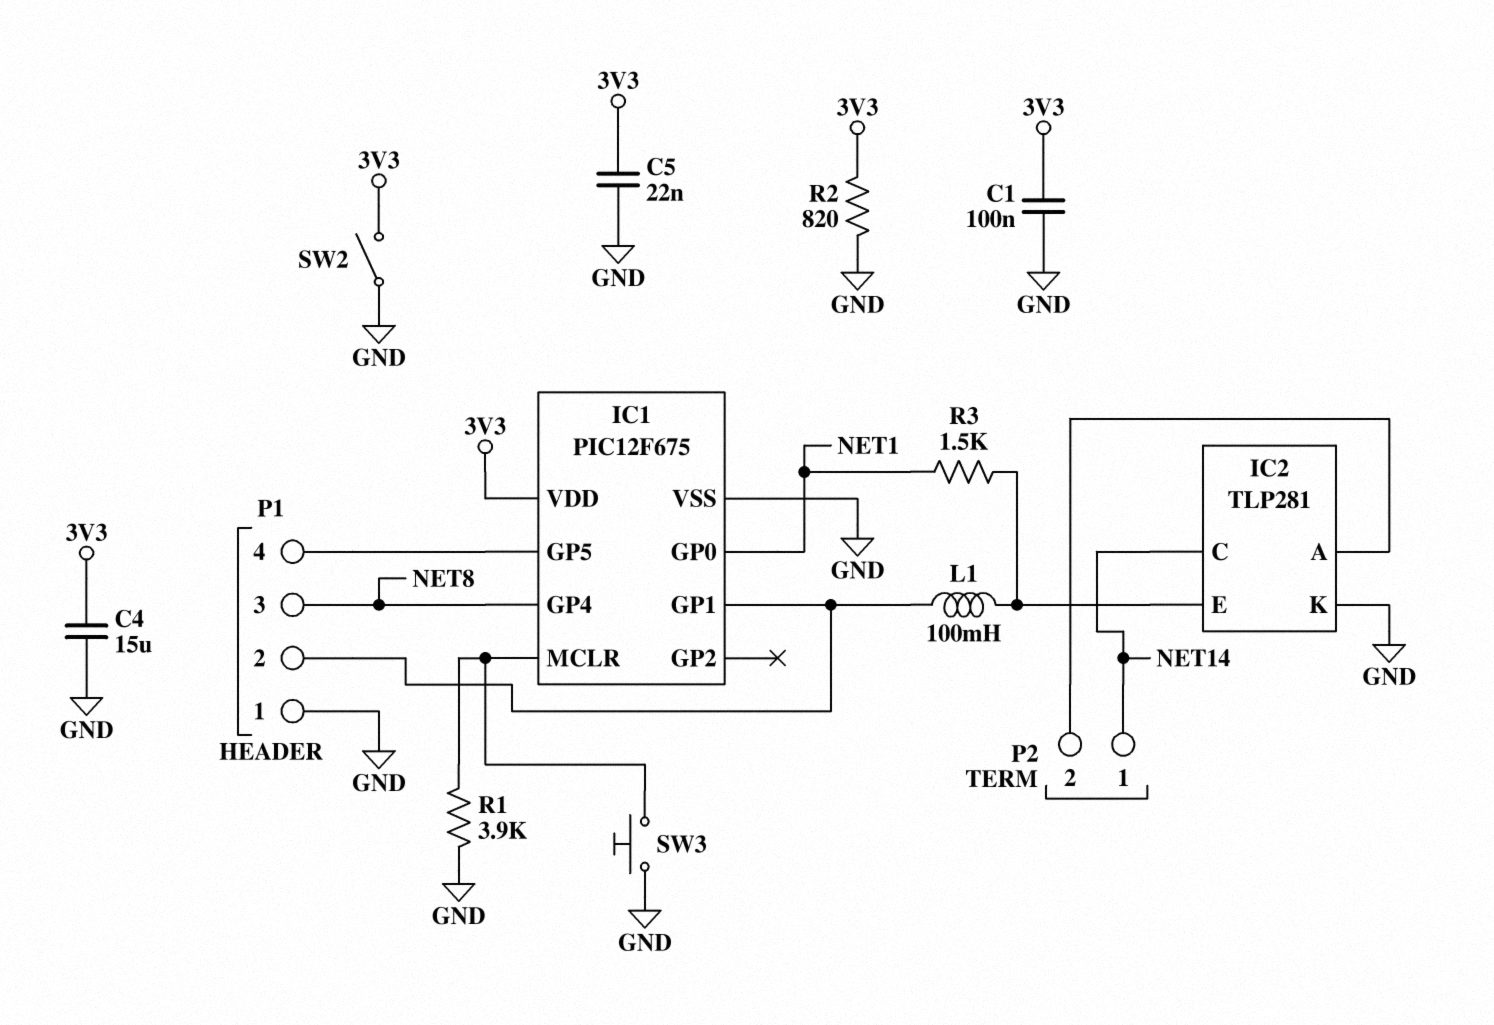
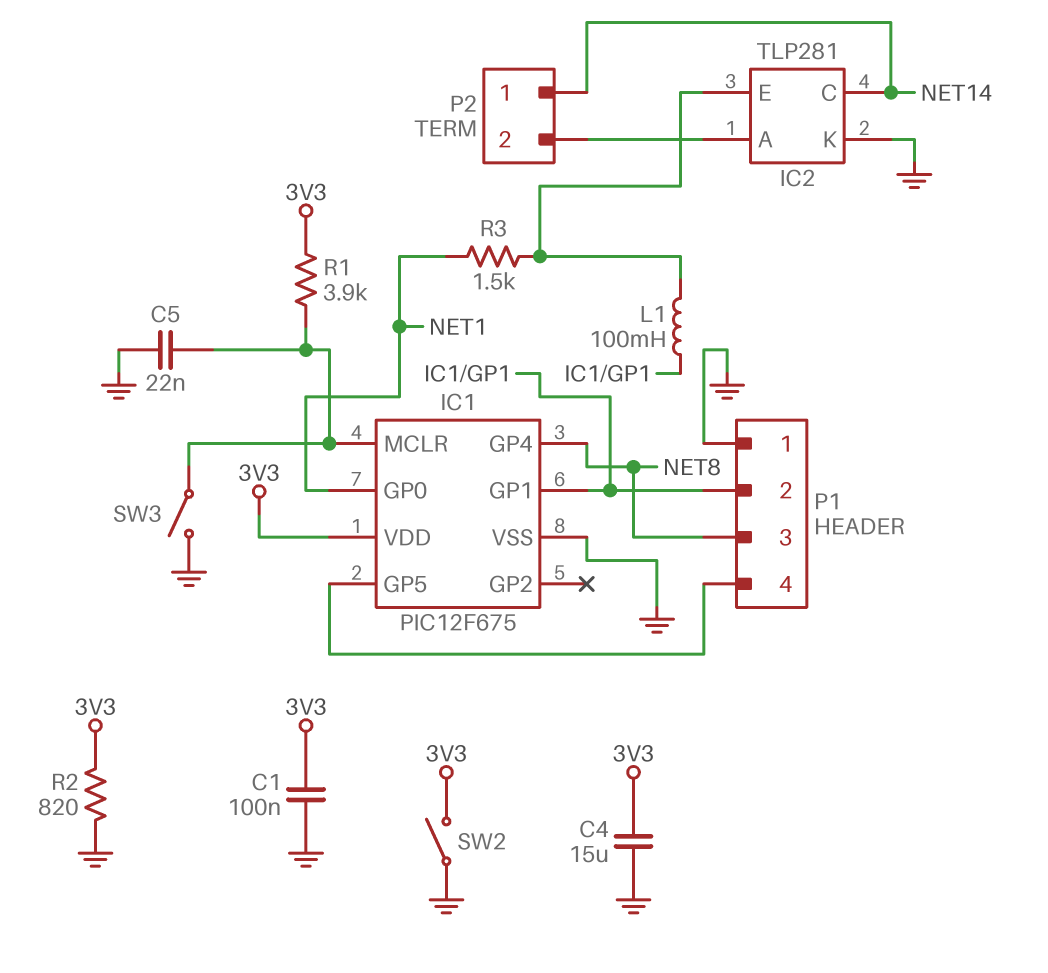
C5: 22nF (3V3, GND) -> 22nF (GND, IC1/MCLR)
R1: 3.9k (GND, IC1/MCLR) -> 3.9k (3V3, IC1/MCLR)
SW3: button (GND, IC1/MCLR) -> switch (GND, IC1/MCLR)

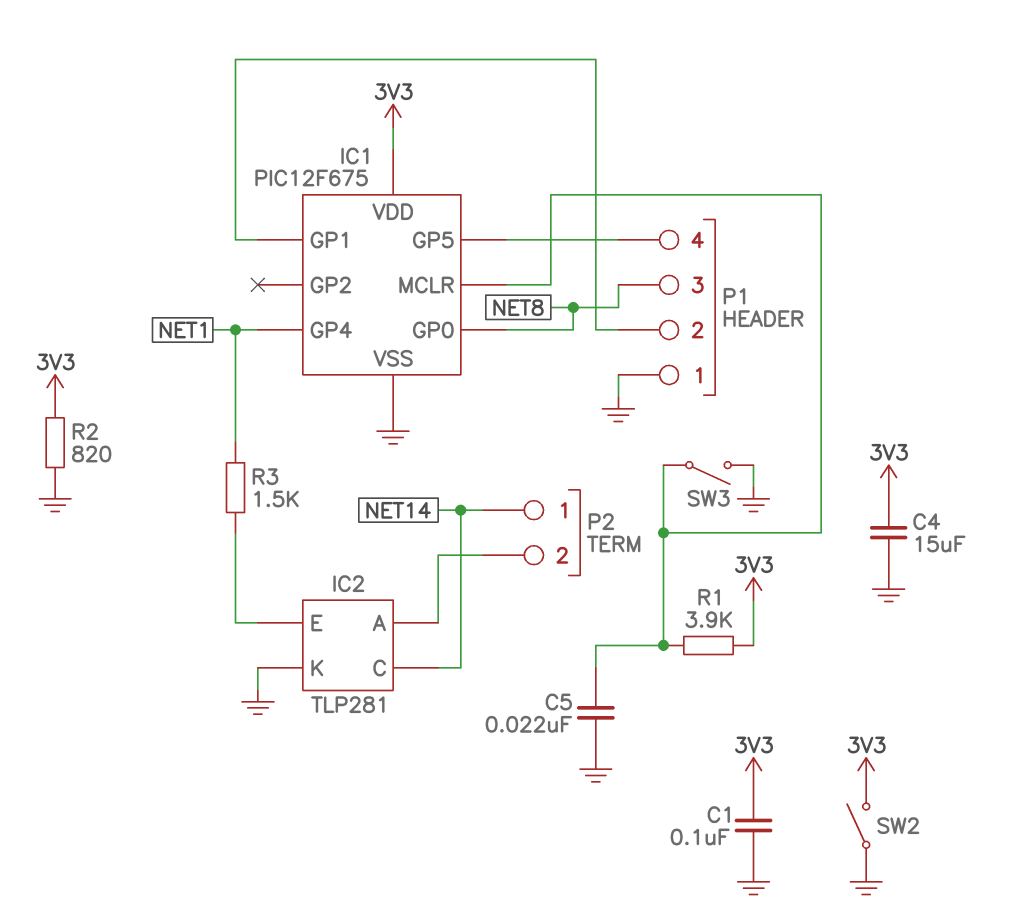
IC1 pin GP0: NET1 -> NET8
IC1 pin GP4: NET8 -> NET1
L1: 100mH (IC1/GP1, IC2/E) -> none

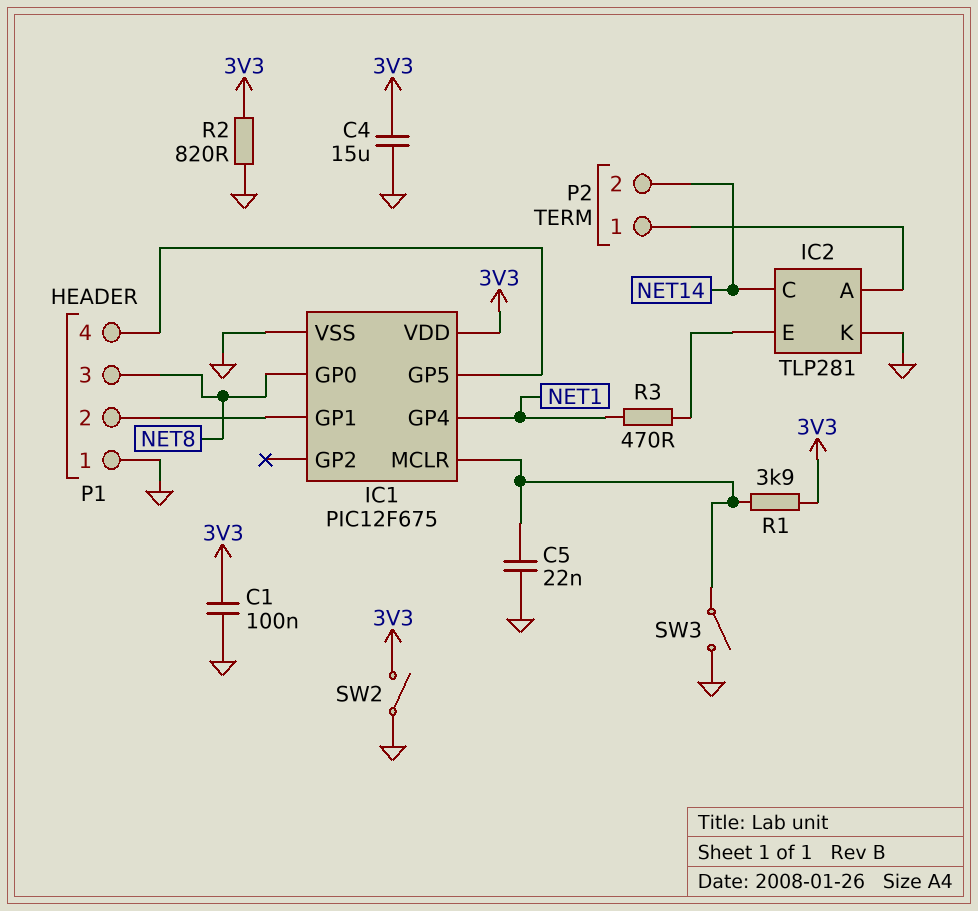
P2 pin 1: NET14 -> IC2/A
P2 pin 2: IC2/A -> NET14
R3: 1.5k (IC2/E, NET1) -> 470 (IC2/E, NET1)

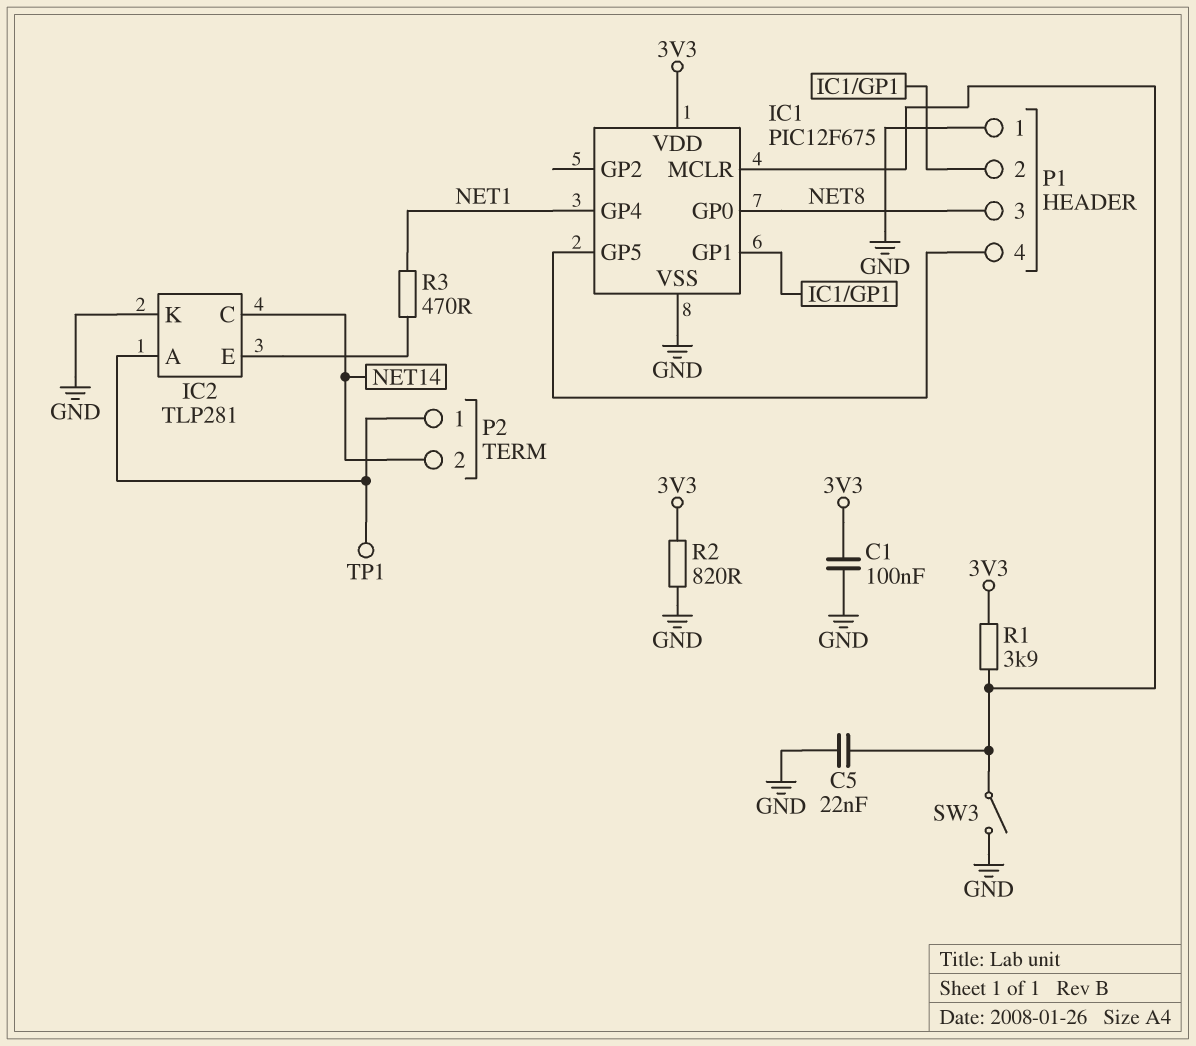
C4: 15uF (3V3, GND) -> none
SW2: switch (3V3, GND) -> none
TP1: none -> test point (IC2/A)

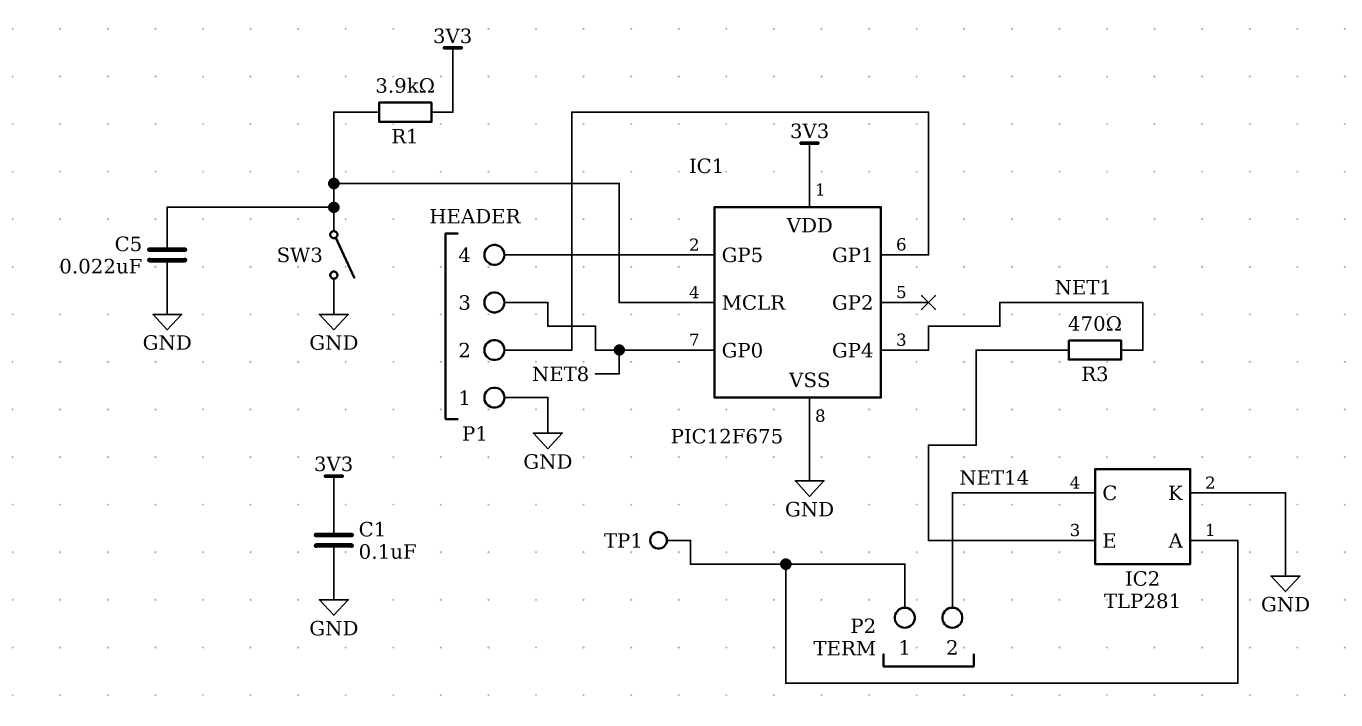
R2: 820 (3V3, GND) -> none

